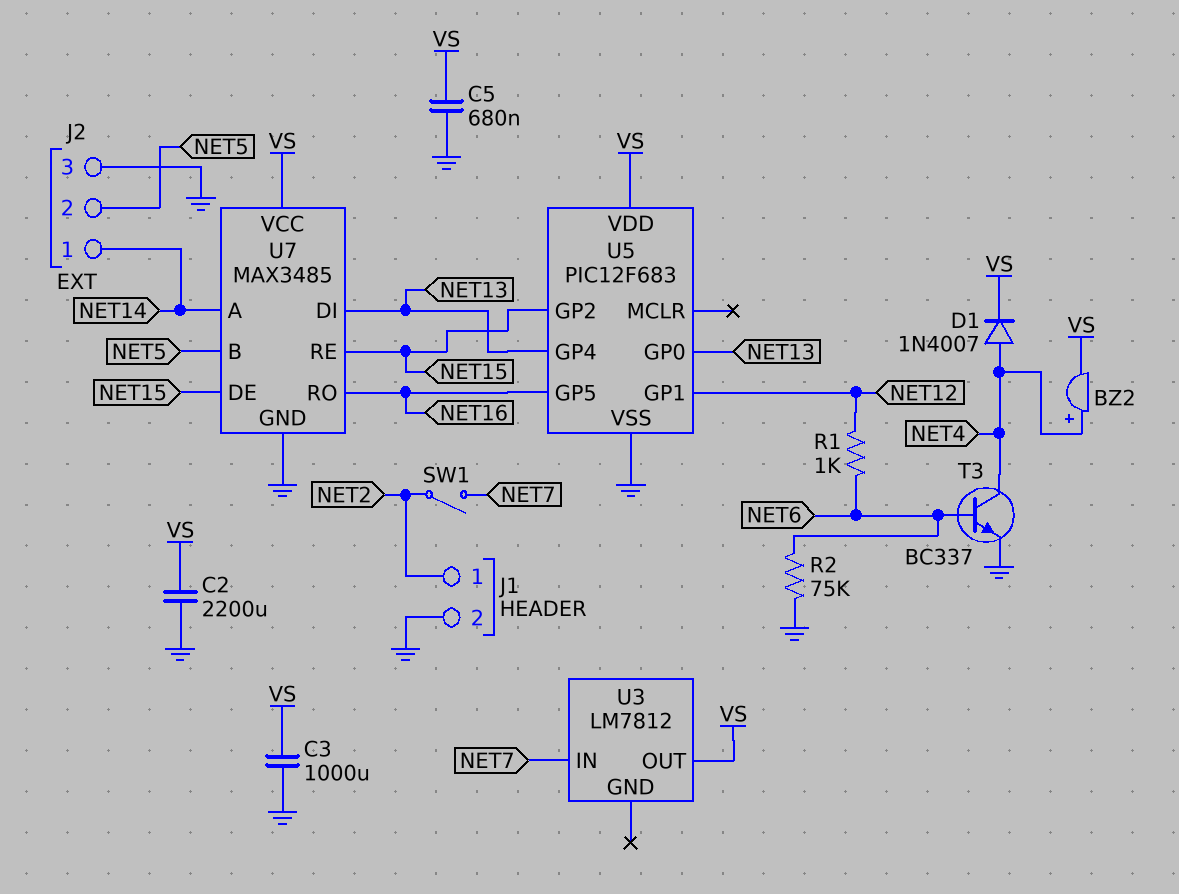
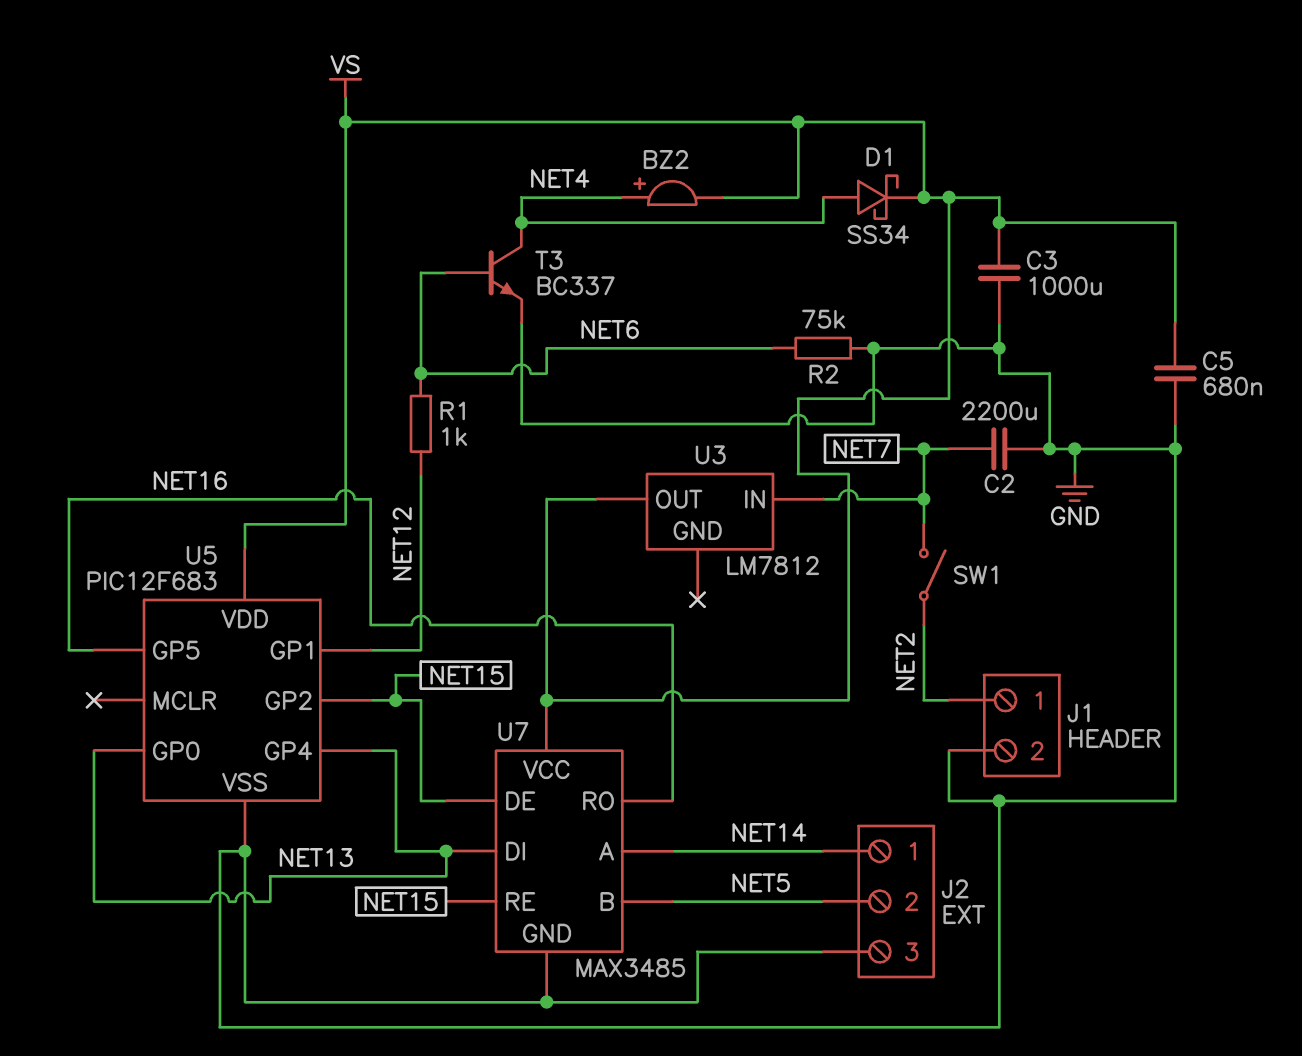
C2: 2200uF (GND, VS) -> 2200uF (GND, NET7)
D1: diode 1N4007 (A NET4, K VS) -> schottky SS34 (A NET4, K VS)

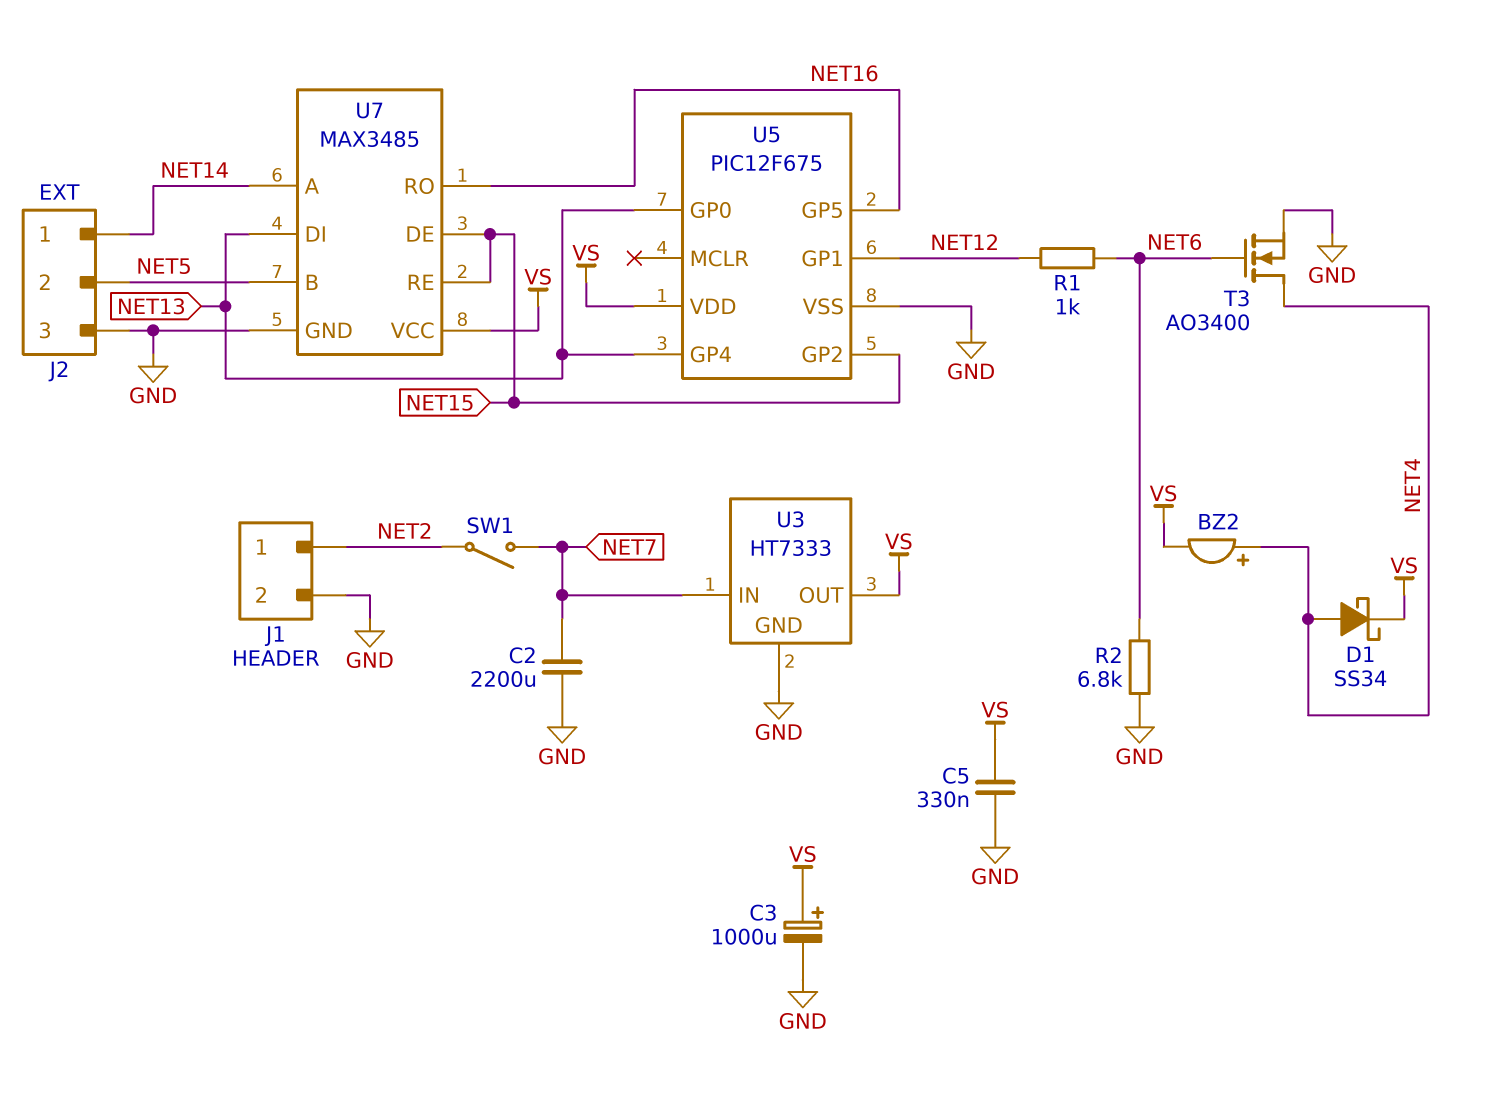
C3: 1000uF (GND, VS) -> 1000uF (plus VS, minus GND)
C5: 680nF (GND, VS) -> 330nF (GND, VS)
R2: 75k (GND, NET6) -> 6.8k (GND, NET6)
T3: NPN BC337 (B NET6, C NET4, E GND) -> NMOS AO3400 (G NET6, D NET4, S GND)
U3: LM7812 -> HT7333
U3 pin GND: none -> GND
U5: PIC12F683 -> PIC12F675

